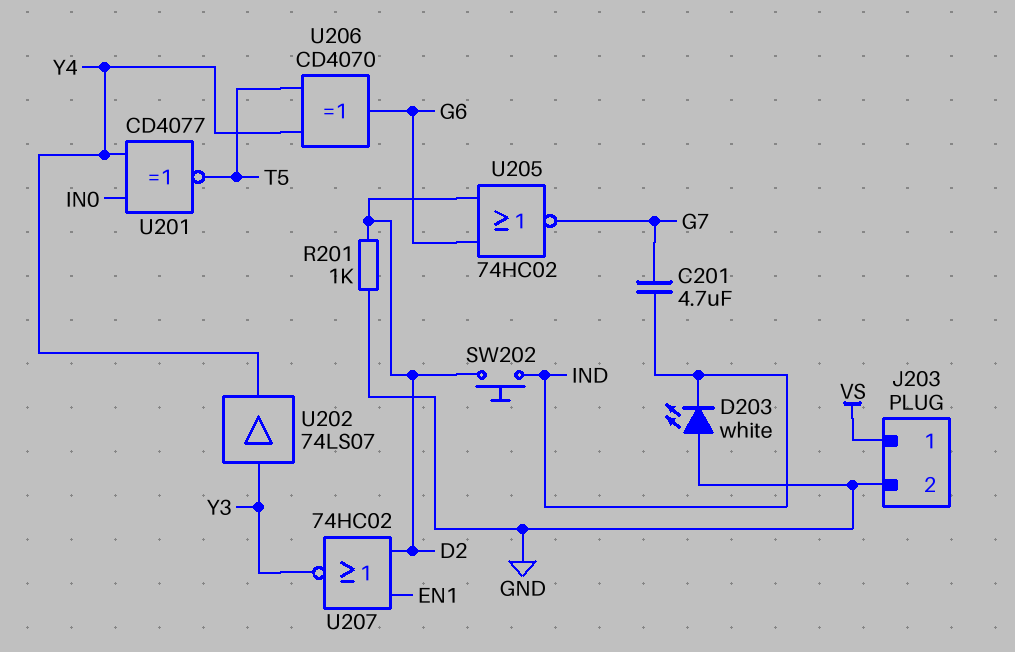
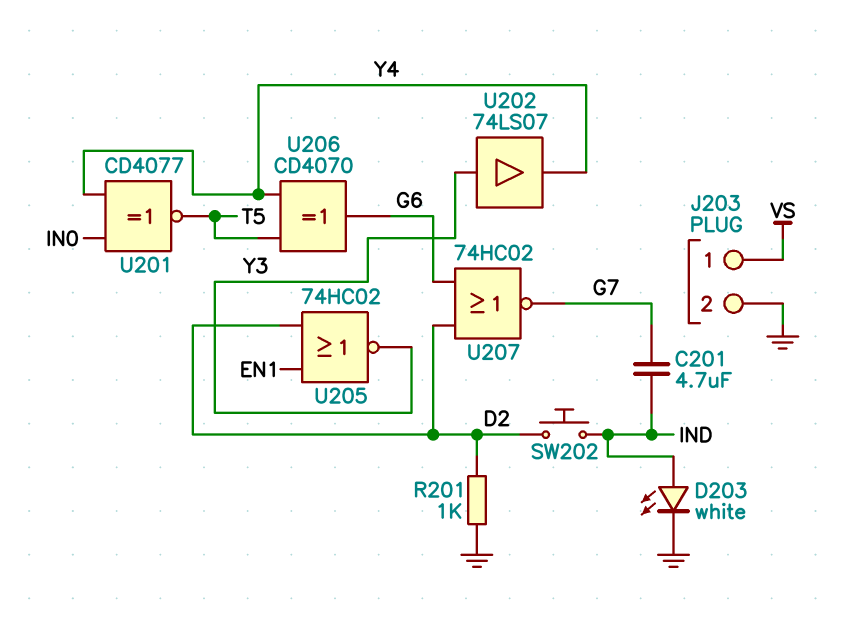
D203: LED white (A GND, K IND) -> LED white (A IND, K GND)
U205: NOR 74HC02 (in D2, in G6, out G7) -> NOR 74HC02 (in D2, in EN1, out Y3)
U207: NOR 74HC02 (in D2, in EN1, out Y3) -> NOR 74HC02 (in D2, in G6, out G7)

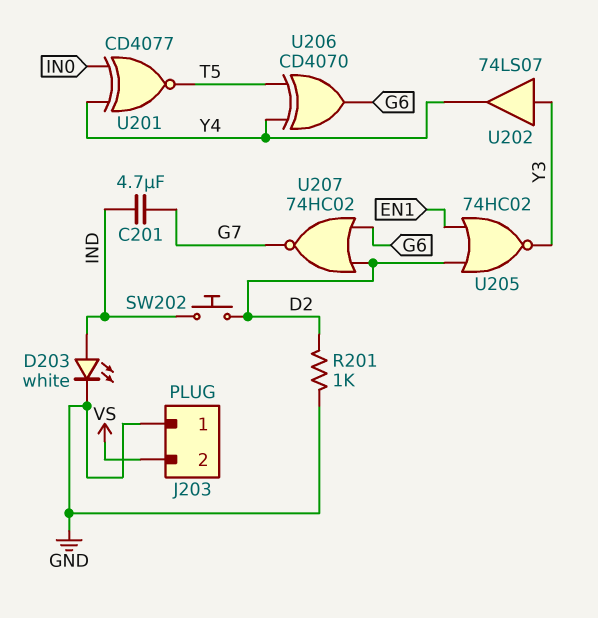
J203 pin 1: VS -> GND
J203 pin 2: GND -> VS

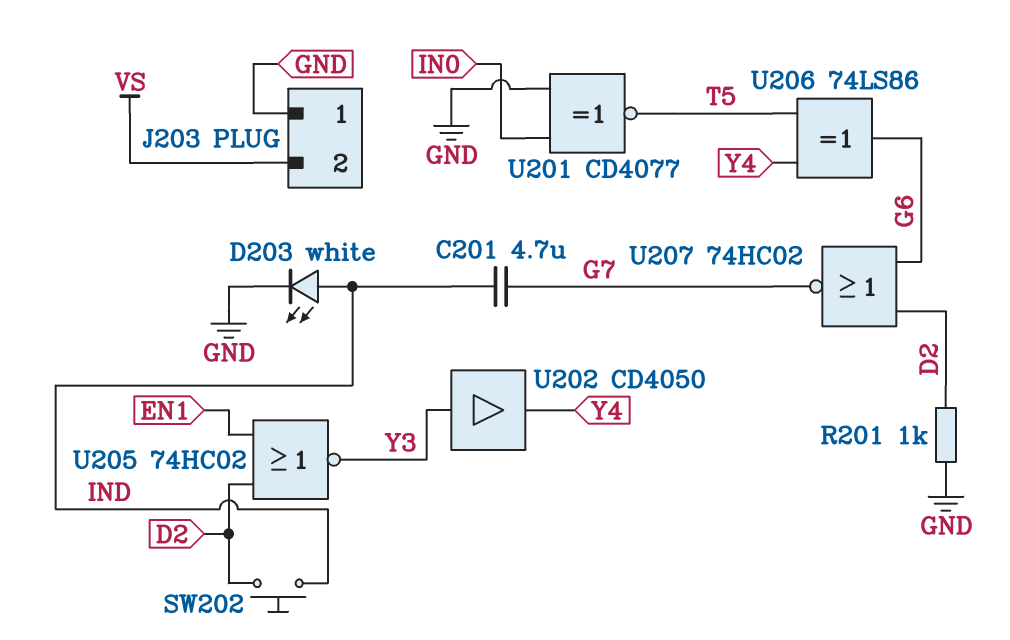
U201: XNOR CD4077 (in IN0, in Y4, out T5) -> XNOR CD4077 (in GND, in IN0, out T5)
U202: buffer 74LS07 (in Y3, out Y4) -> buffer CD4050 (in Y3, out Y4)
U206: XOR CD4070 (in T5, in Y4, out G6) -> XOR 74LS86 (in T5, in Y4, out G6)

